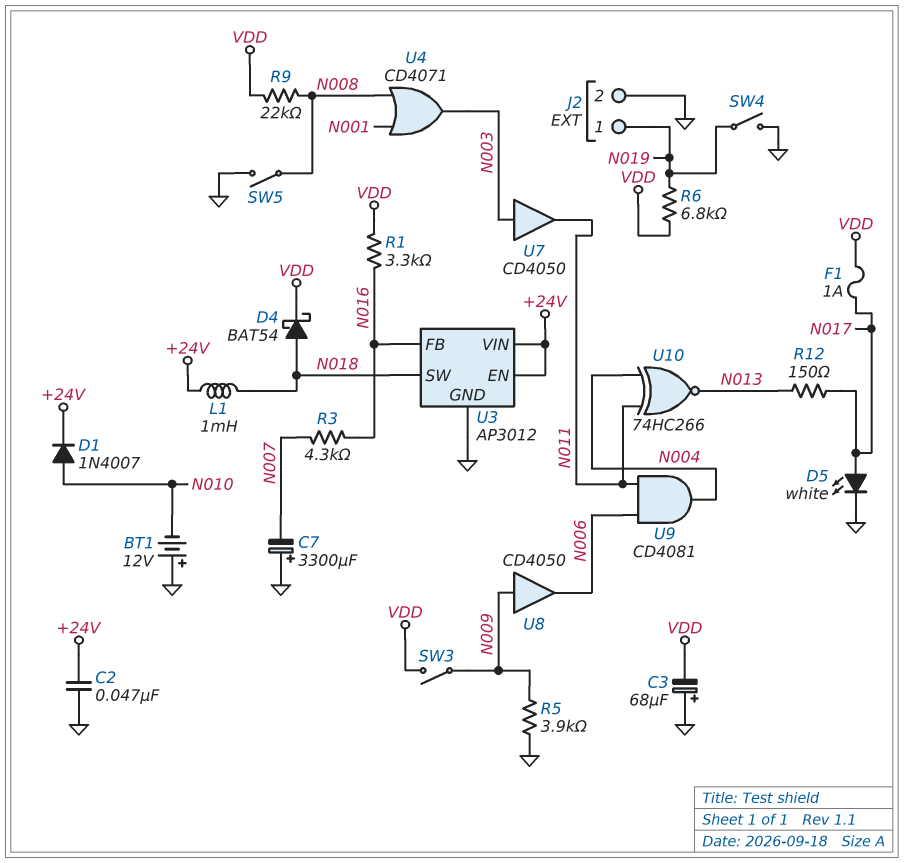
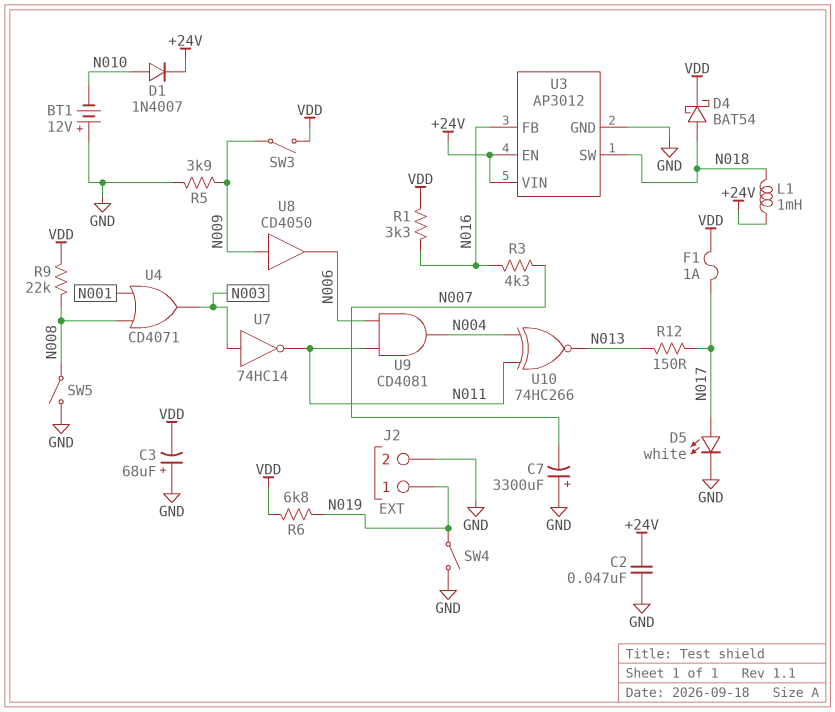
U7: buffer CD4050 (in N003, out N011) -> NOT 74HC14 (in N003, out N011)

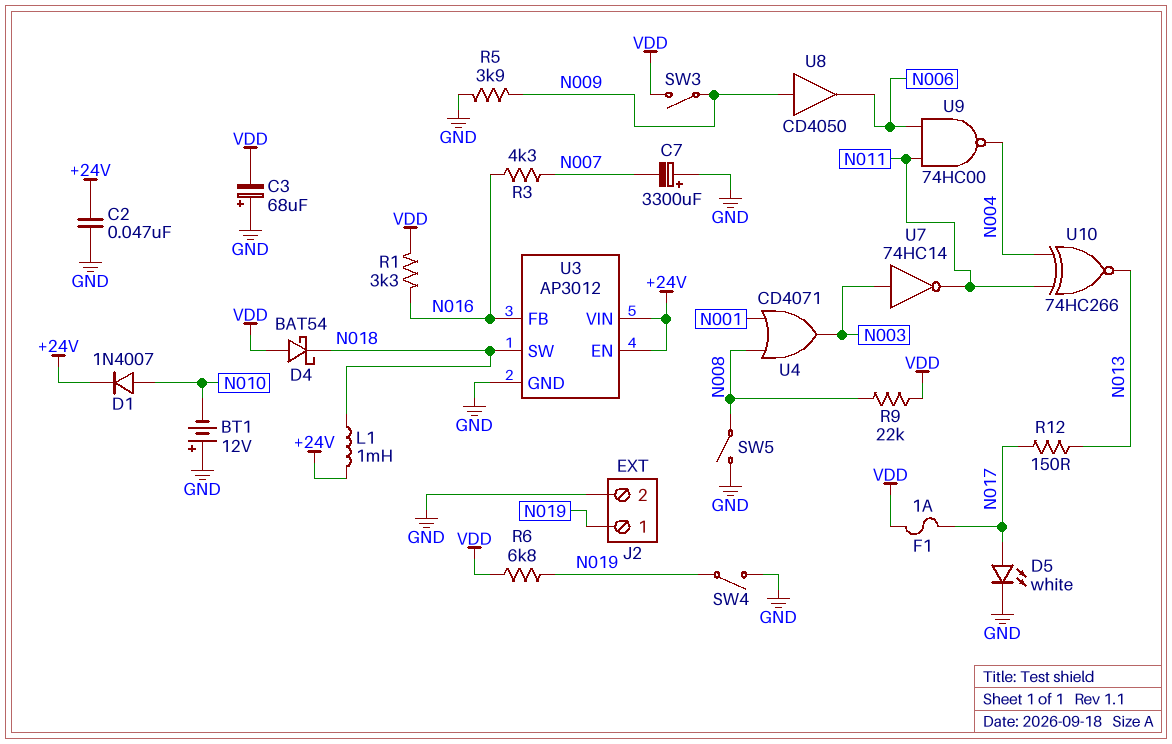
D4: schottky BAT54 (A N018, K VDD) -> schottky BAT54 (A VDD, K N018)
U9: AND CD4081 (in N006, in N011, out N004) -> NAND 74HC00 (in N006, in N011, out N004)

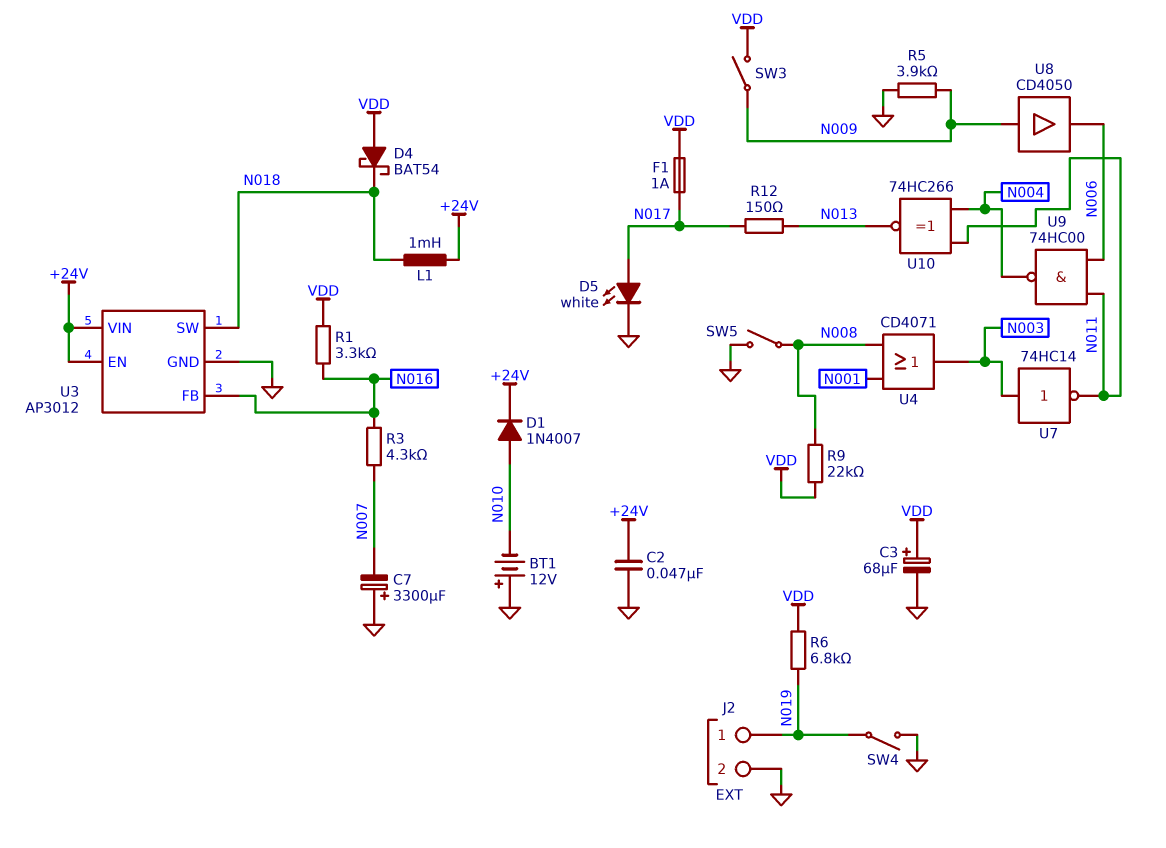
C3: 68uF (plus GND, minus VDD) -> 68uF (plus VDD, minus GND)

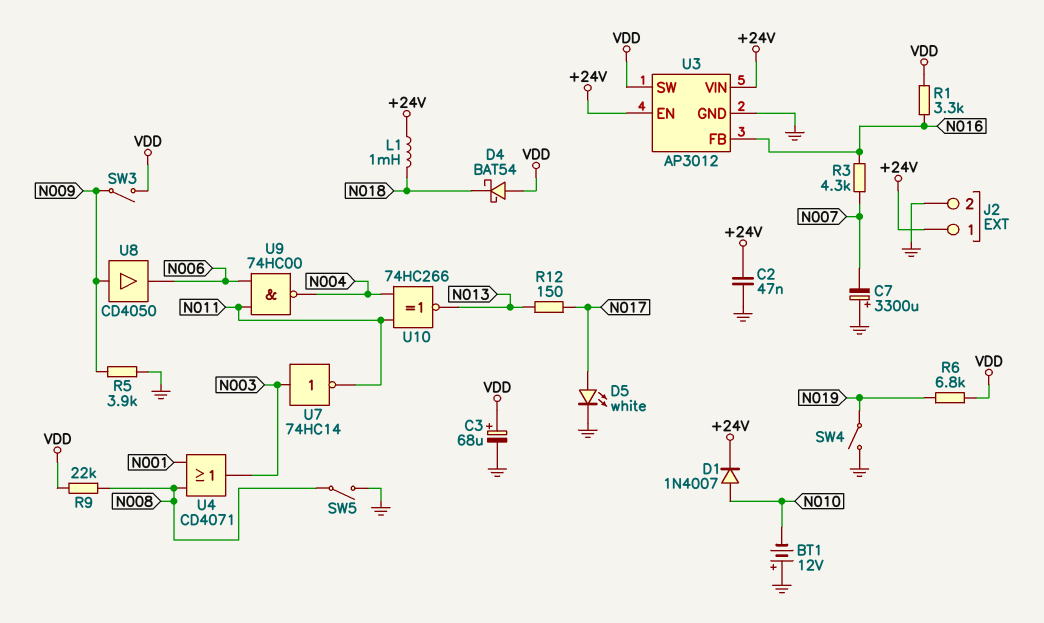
F1: 1A (N017, VDD) -> none
J2 pin 1: N019 -> +24V
U3 pin SW: N018 -> VDD

